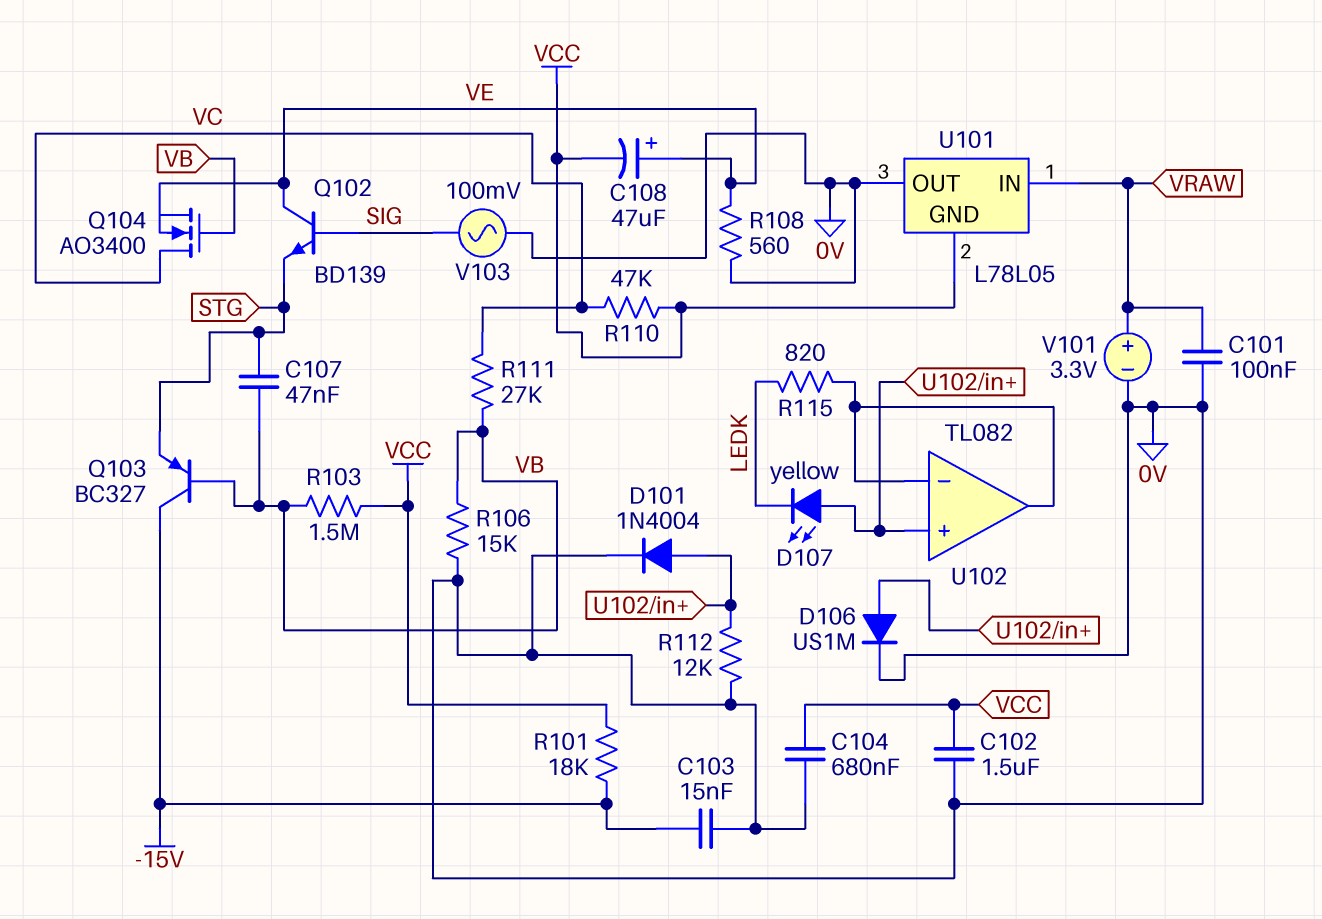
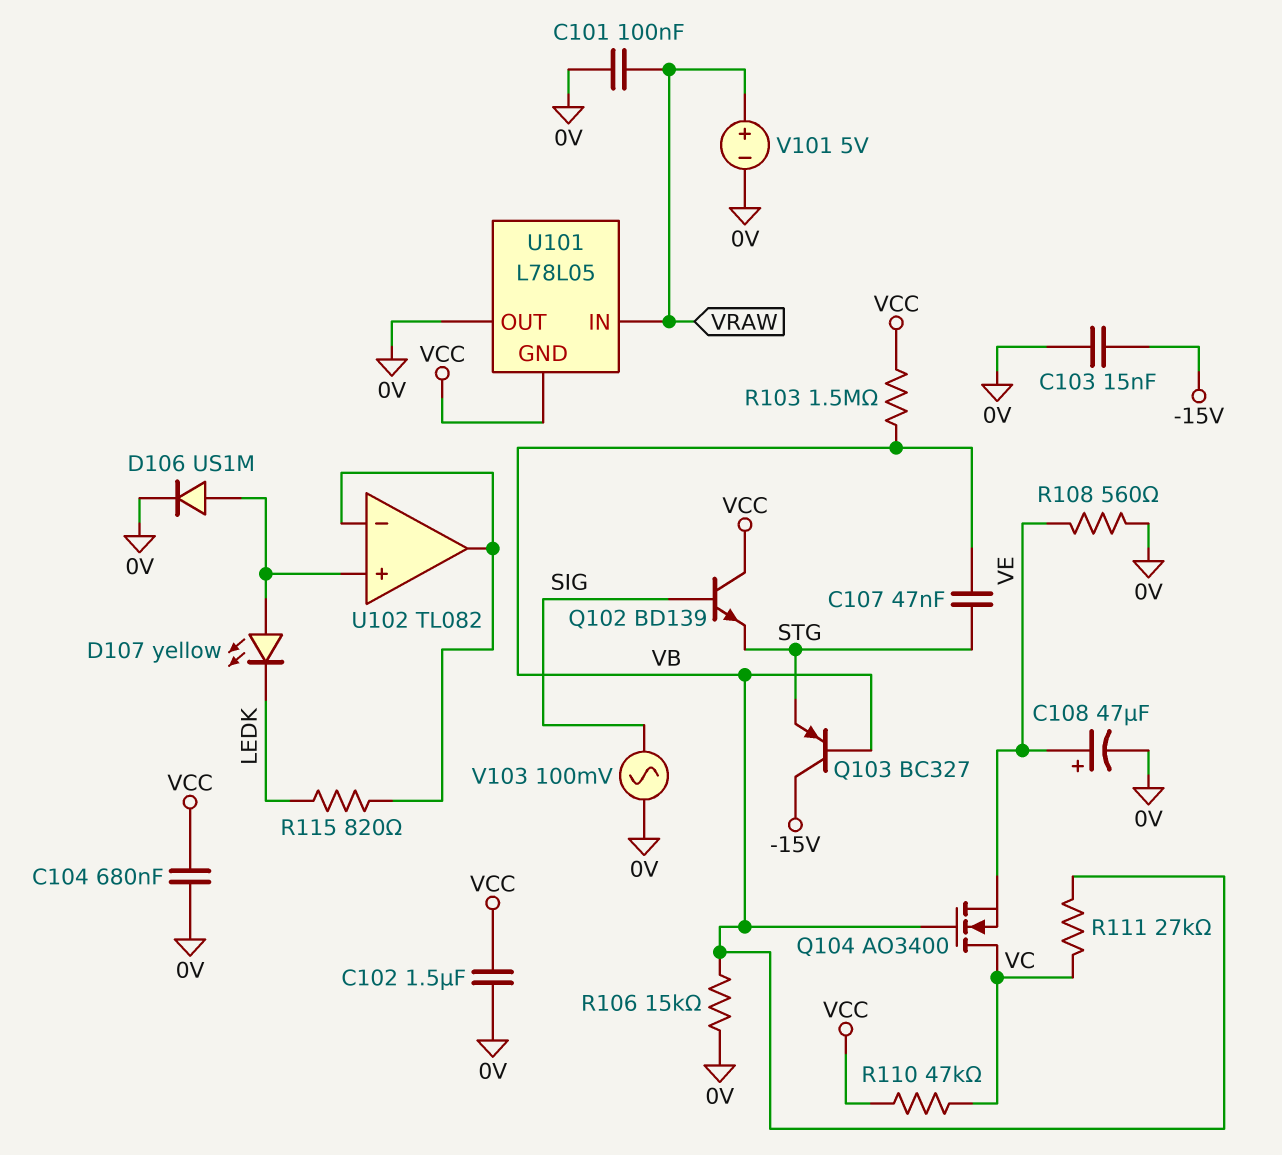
C108: 47uF (plus VE, minus VCC) -> 47uF (plus VE, minus 0V)
D101: diode 1N4004 (A U102/in+, K 0V) -> none
Q102: NPN BD139 (B SIG, C VE, E STG) -> NPN BD139 (B SIG, C VCC, E STG)
R101: 18k (-15V, VCC) -> none
R112: 12k (0V, U102/in+) -> none
V101: 3.3V (plus VRAW, minus 0V) -> 5V (plus VRAW, minus 0V)

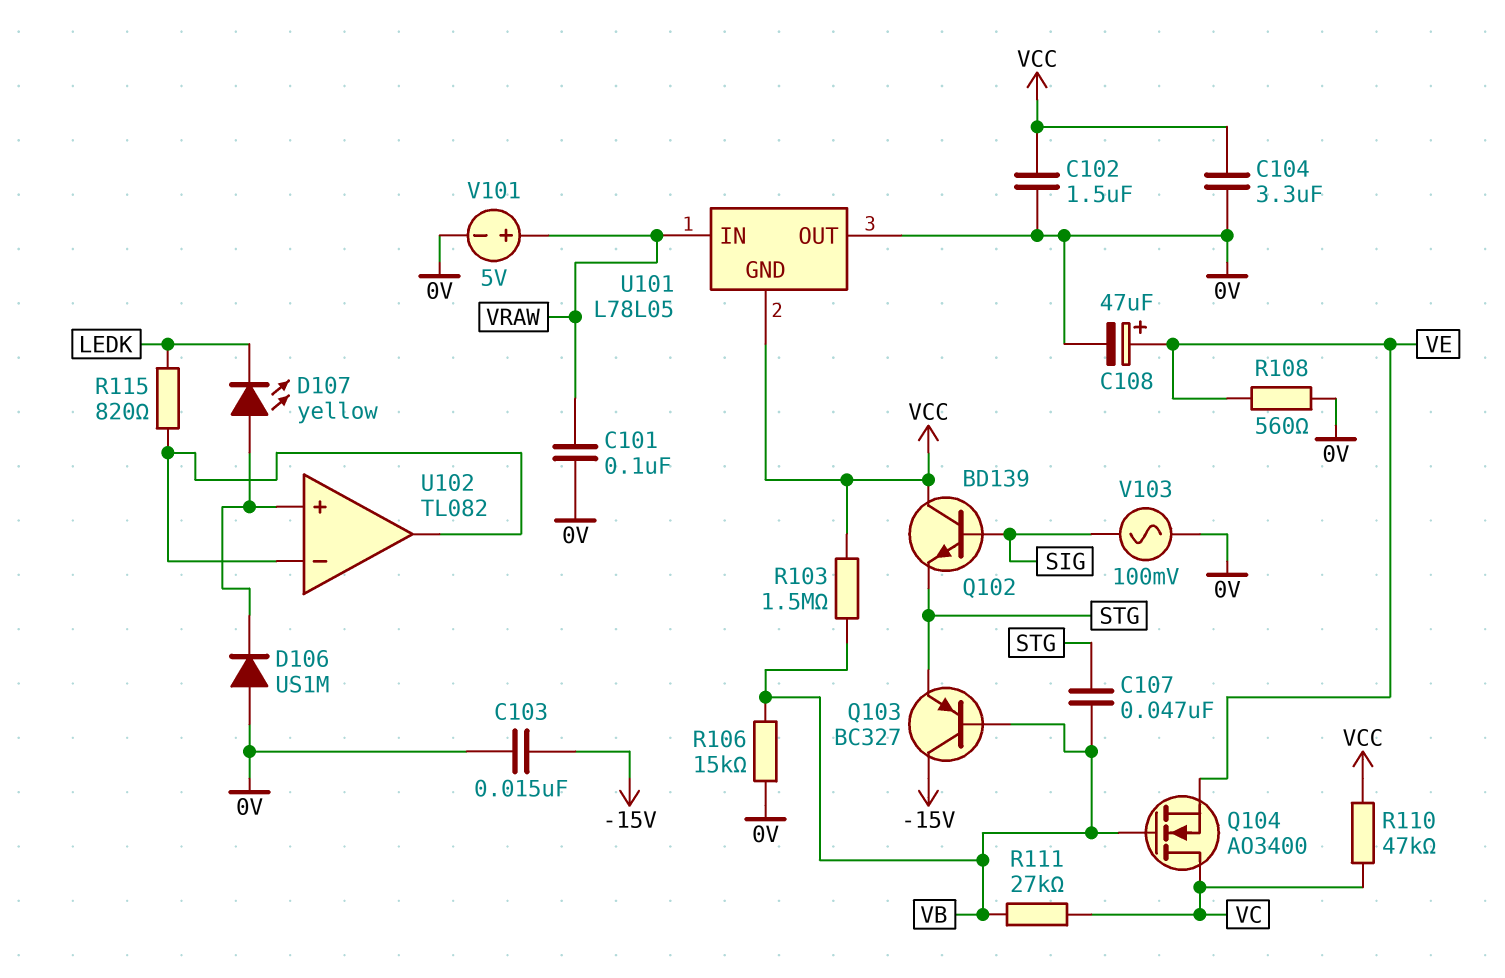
C104: 680nF (0V, VCC) -> 3.3uF (0V, VCC)
D106: diode US1M (A U102/in+, K 0V) -> diode US1M (A 0V, K U102/in+)

